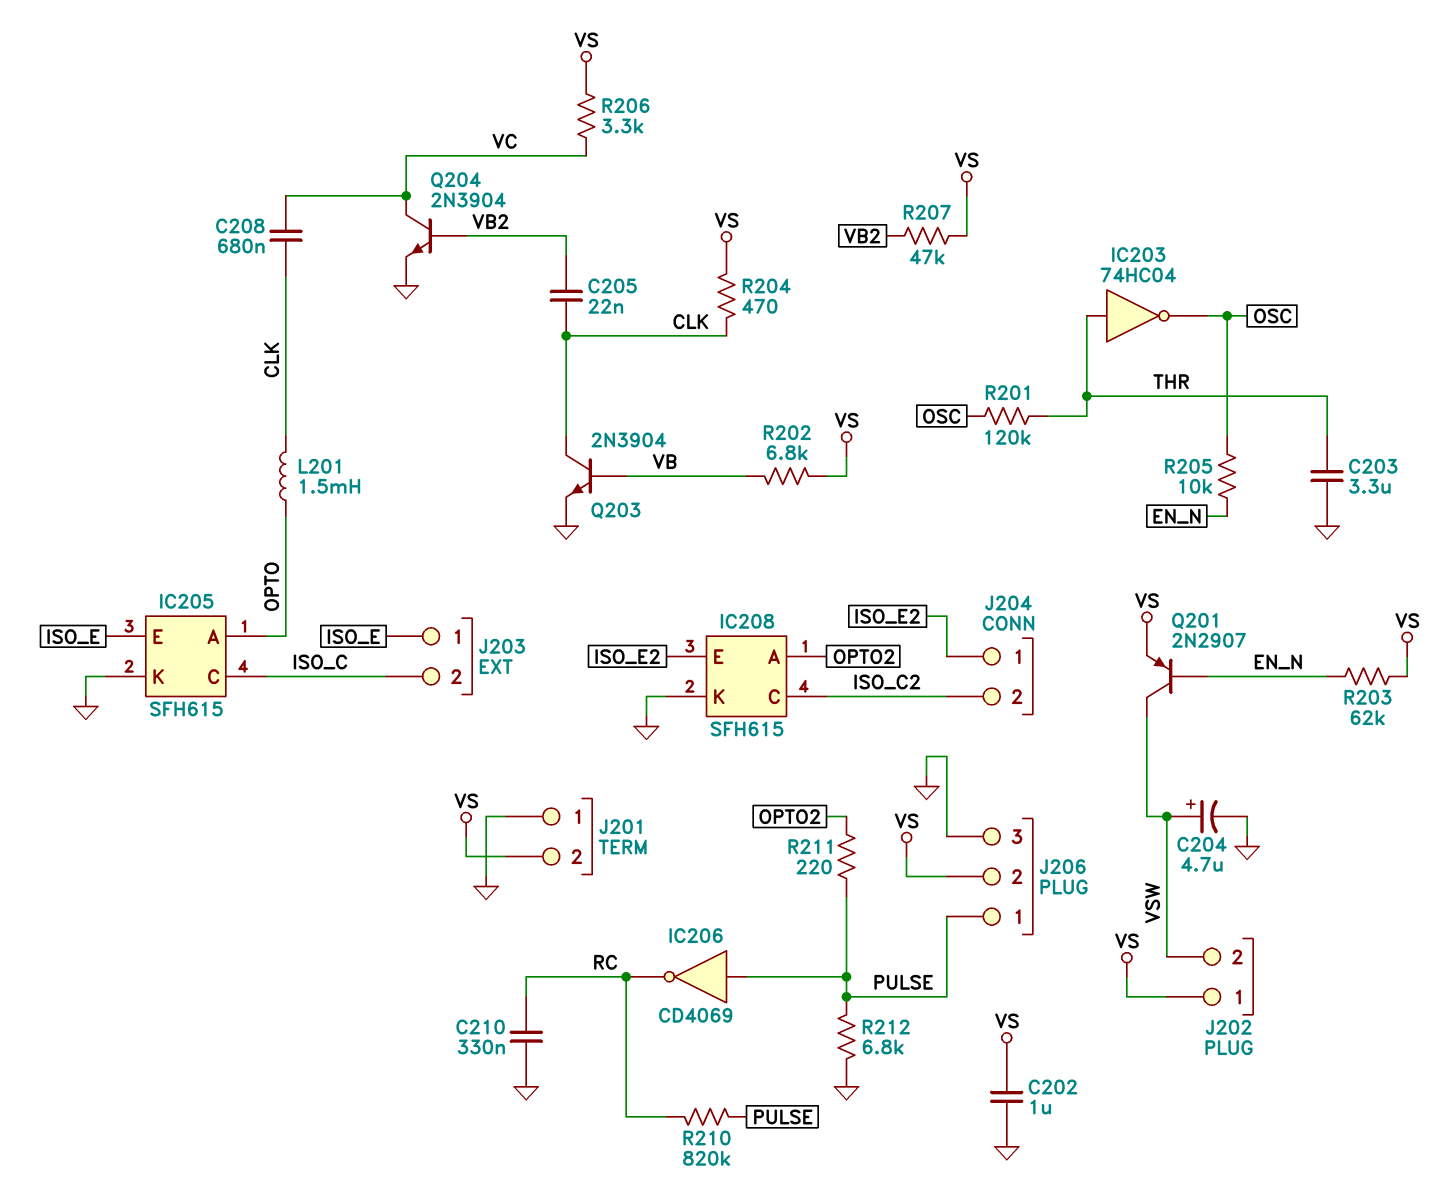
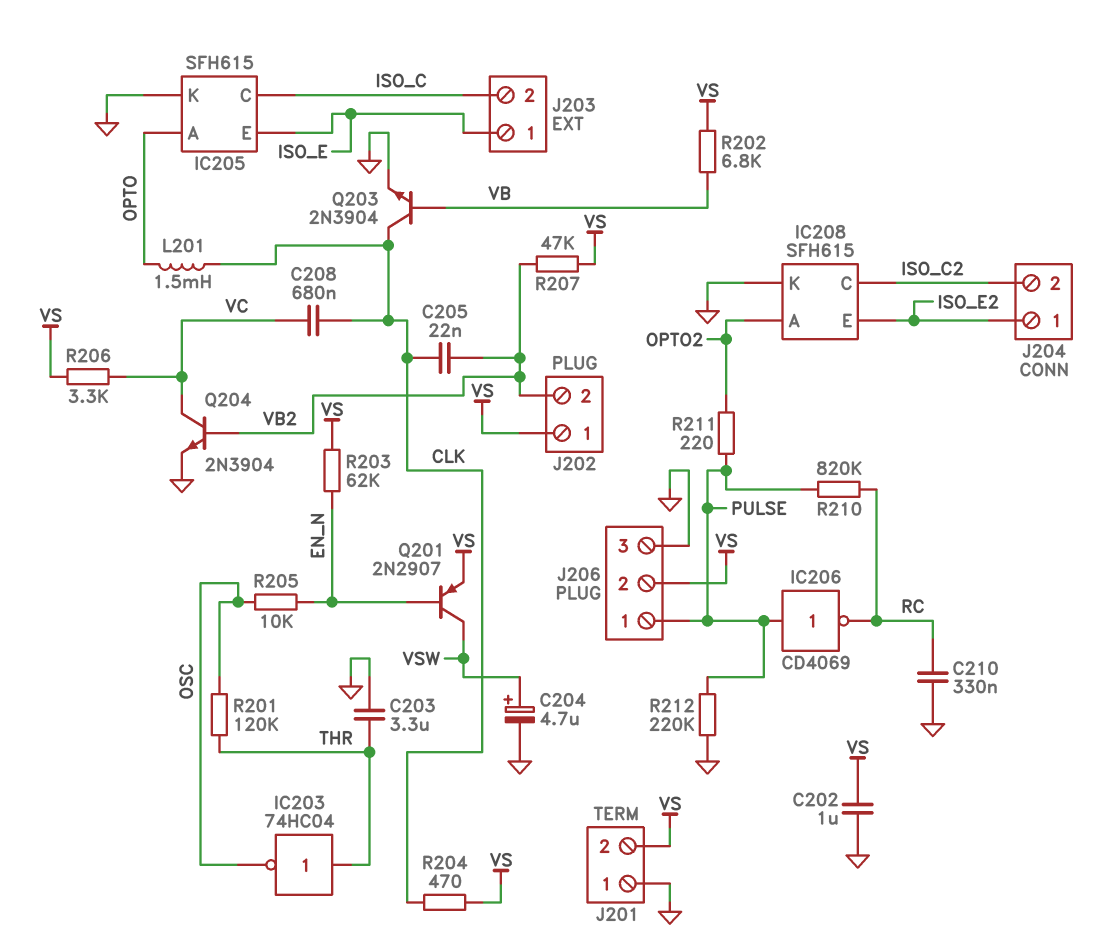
J202 pin 2: VSW -> VB2
R212: 6.8k (GND, PULSE) -> 220k (GND, PULSE)

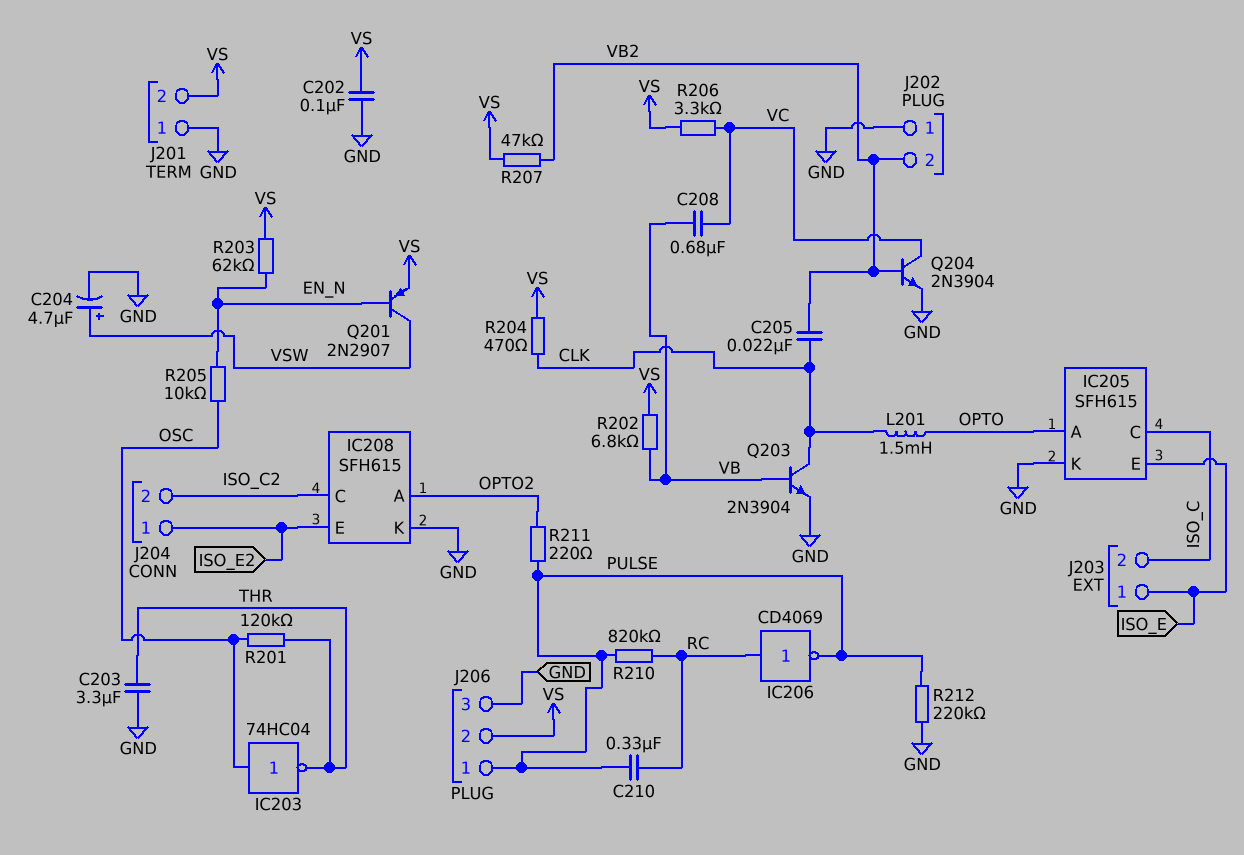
C202: 1uF (GND, VS) -> 100nF (GND, VS)
C208: 680nF (CLK, VC) -> 680nF (VB, VC)
C210: 330nF (GND, RC) -> 330nF (PULSE, RC)
IC203: NOT 74HC04 (in THR, out OSC) -> NOT 74HC04 (in OSC, out THR)
IC206: NOT CD4069 (in PULSE, out RC) -> NOT CD4069 (in RC, out PULSE)
J202 pin 1: VS -> GND

